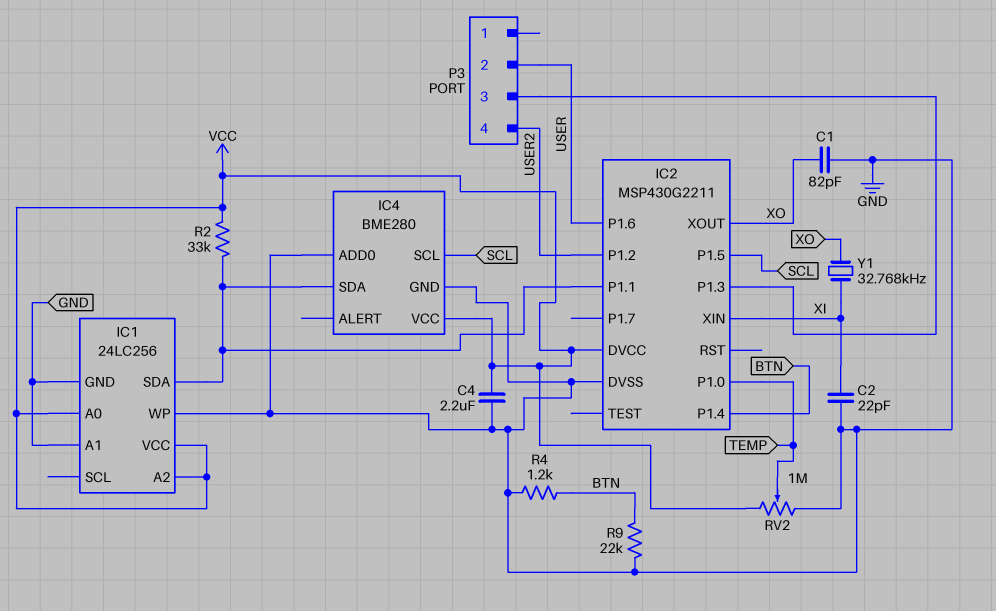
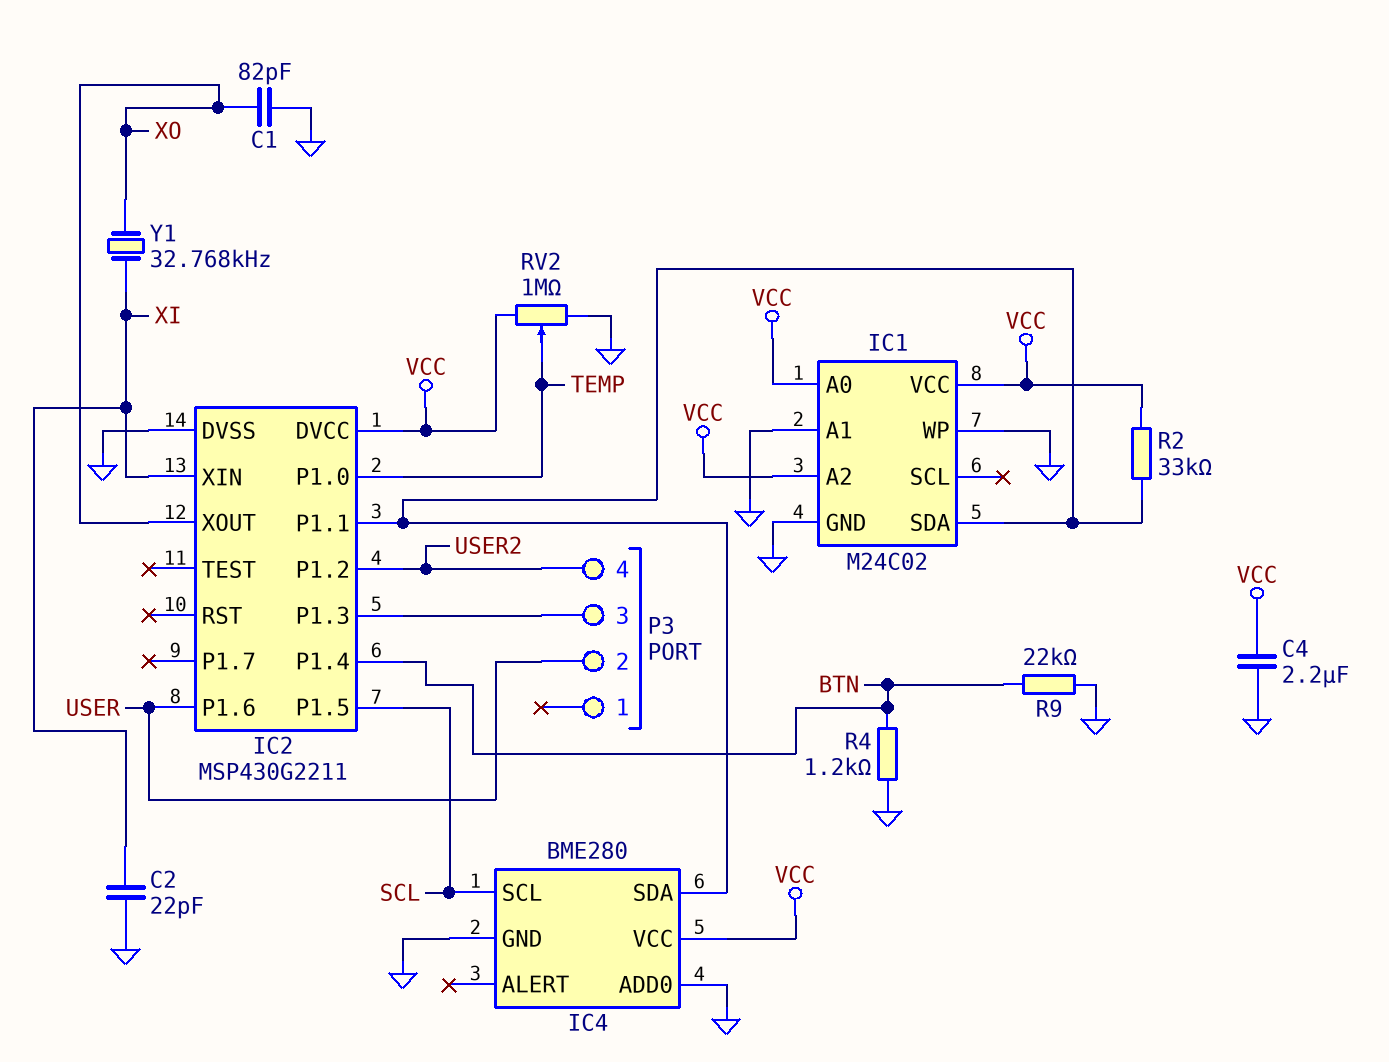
IC1: 24LC256 -> M24C02

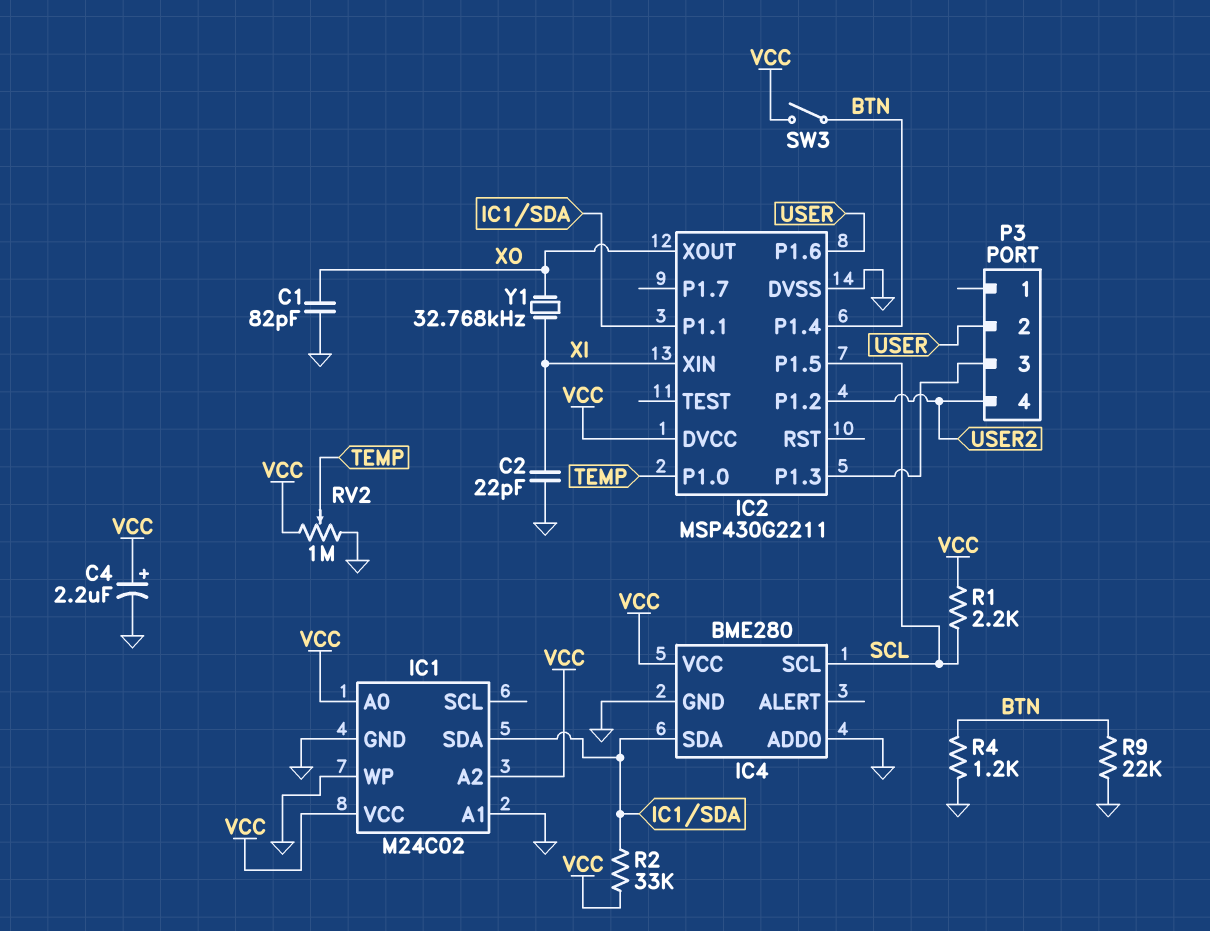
C4: 2.2uF (GND, VCC) -> 2.2uF (plus VCC, minus GND)
R1: none -> 2.2k (SCL, VCC)
SW3: none -> switch (BTN, VCC)

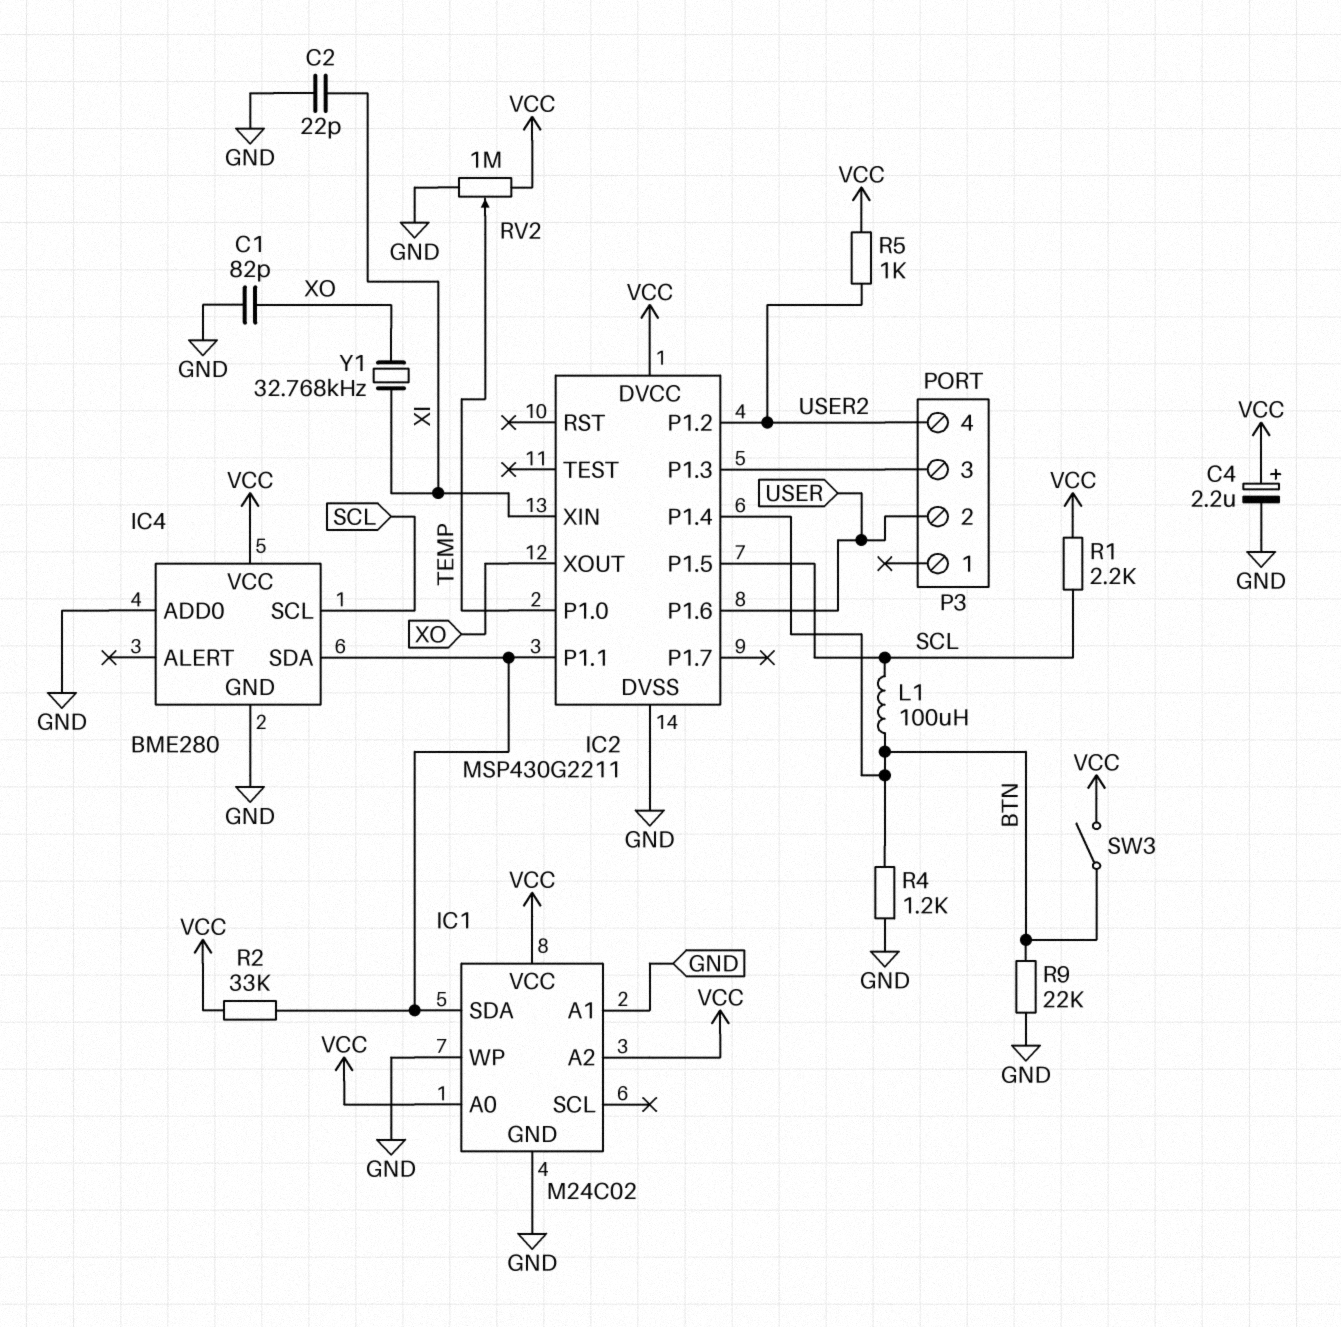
L1: none -> 100uH (BTN, SCL)
R5: none -> 1k (USER2, VCC)

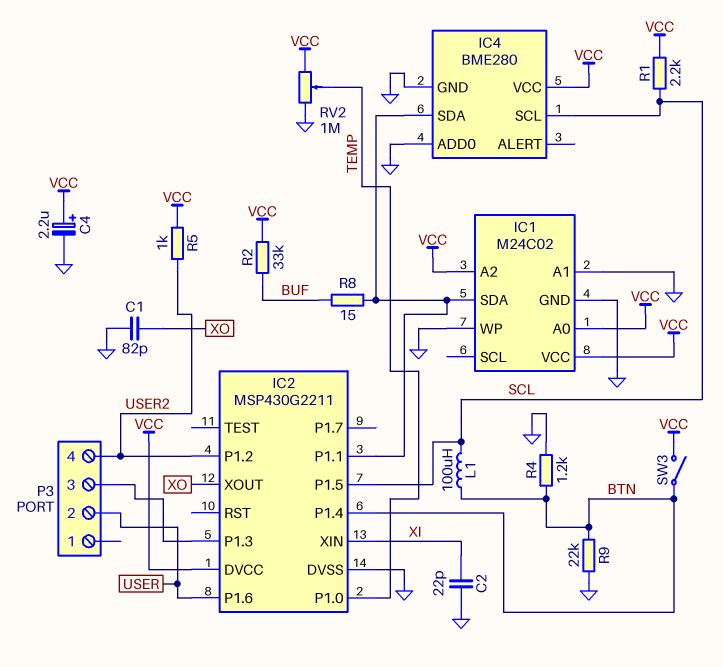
R2: 33k (IC1/SDA, VCC) -> 33k (BUF, VCC)
R8: none -> 15 (BUF, IC1/SDA)
Y1: 32.768kHz (XI, XO) -> none

